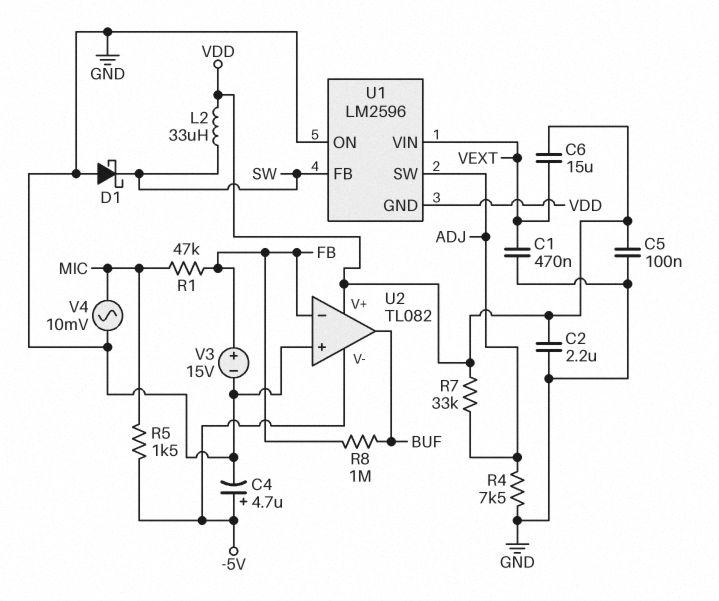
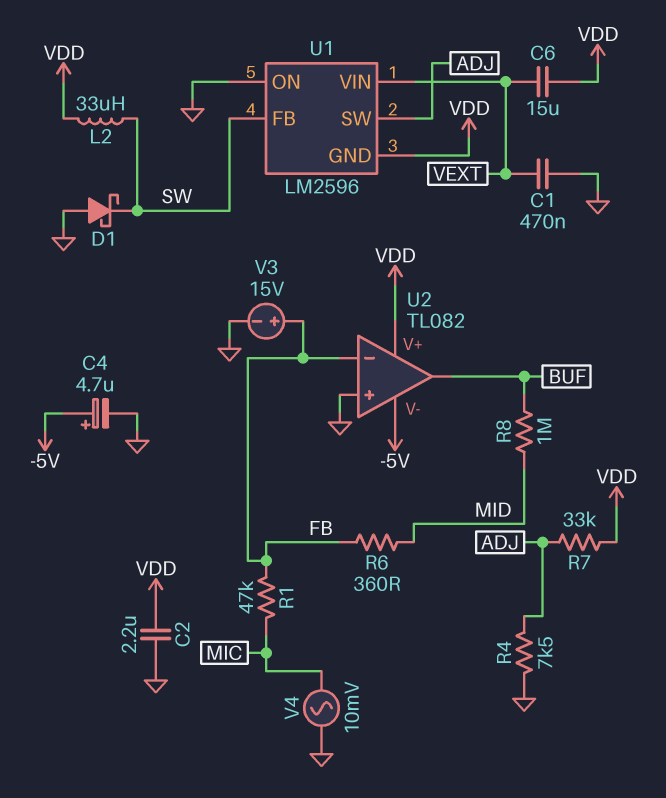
C5: 100nF (GND, VDD) -> none
R5: 1.5k (-5V, MIC) -> none
R6: none -> 360 (FB, MID)
R8: 1M (BUF, FB) -> 1M (BUF, MID)

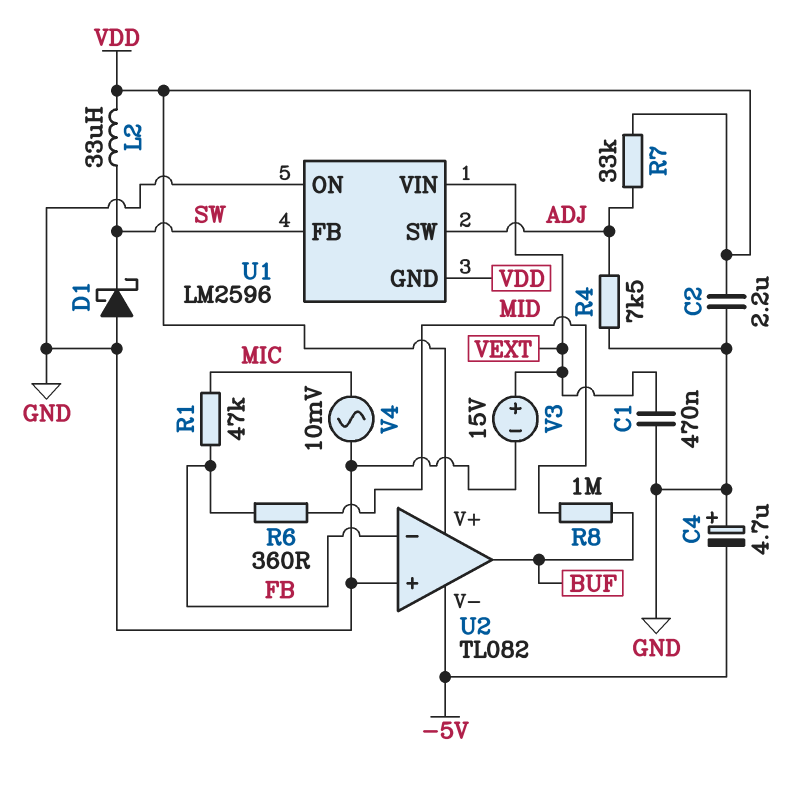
C4: 4.7uF (plus -5V, minus GND) -> 4.7uF (plus GND, minus -5V)
C6: 15uF (VDD, VEXT) -> none
V3: 15V (plus FB, minus GND) -> 15V (plus VEXT, minus GND)

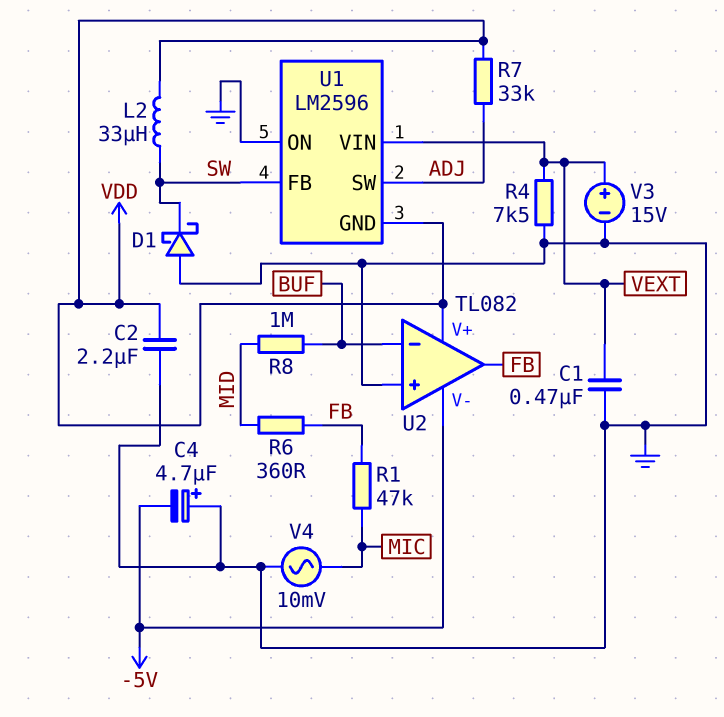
R4: 7.5k (ADJ, GND) -> 7.5k (GND, VEXT)
U2 pin in-: FB -> BUF
U2 pin out: BUF -> FB

